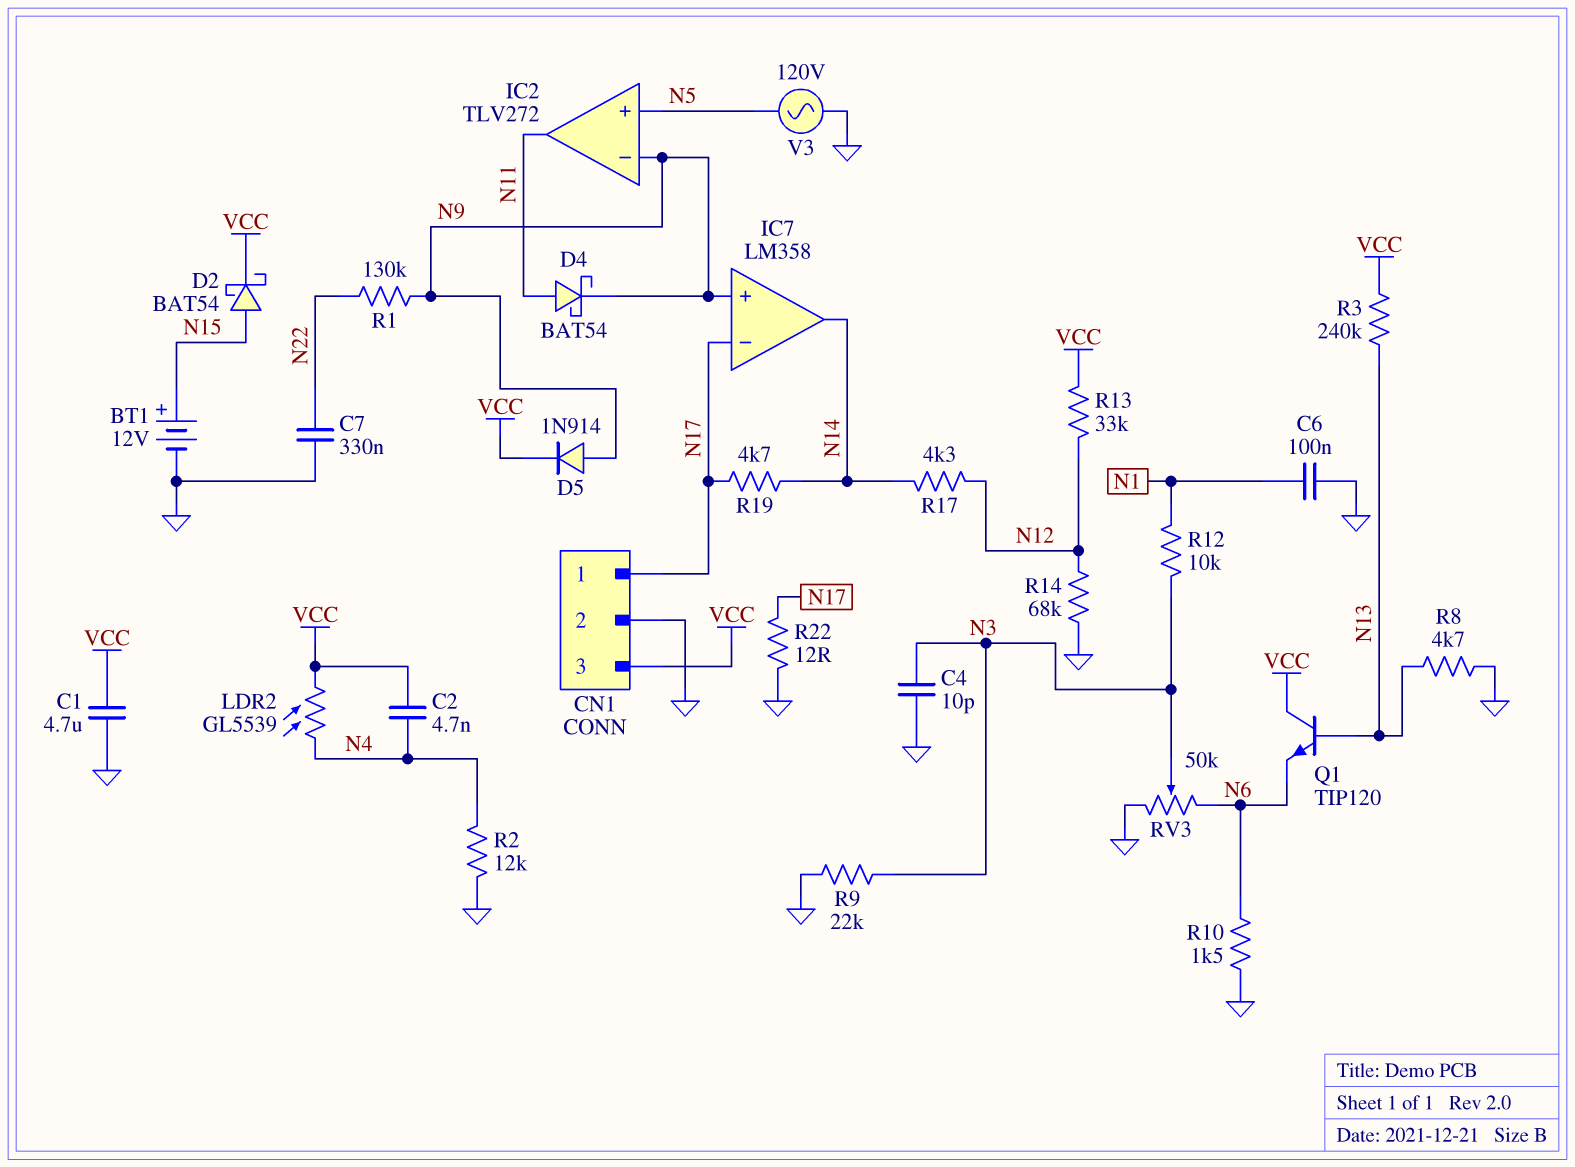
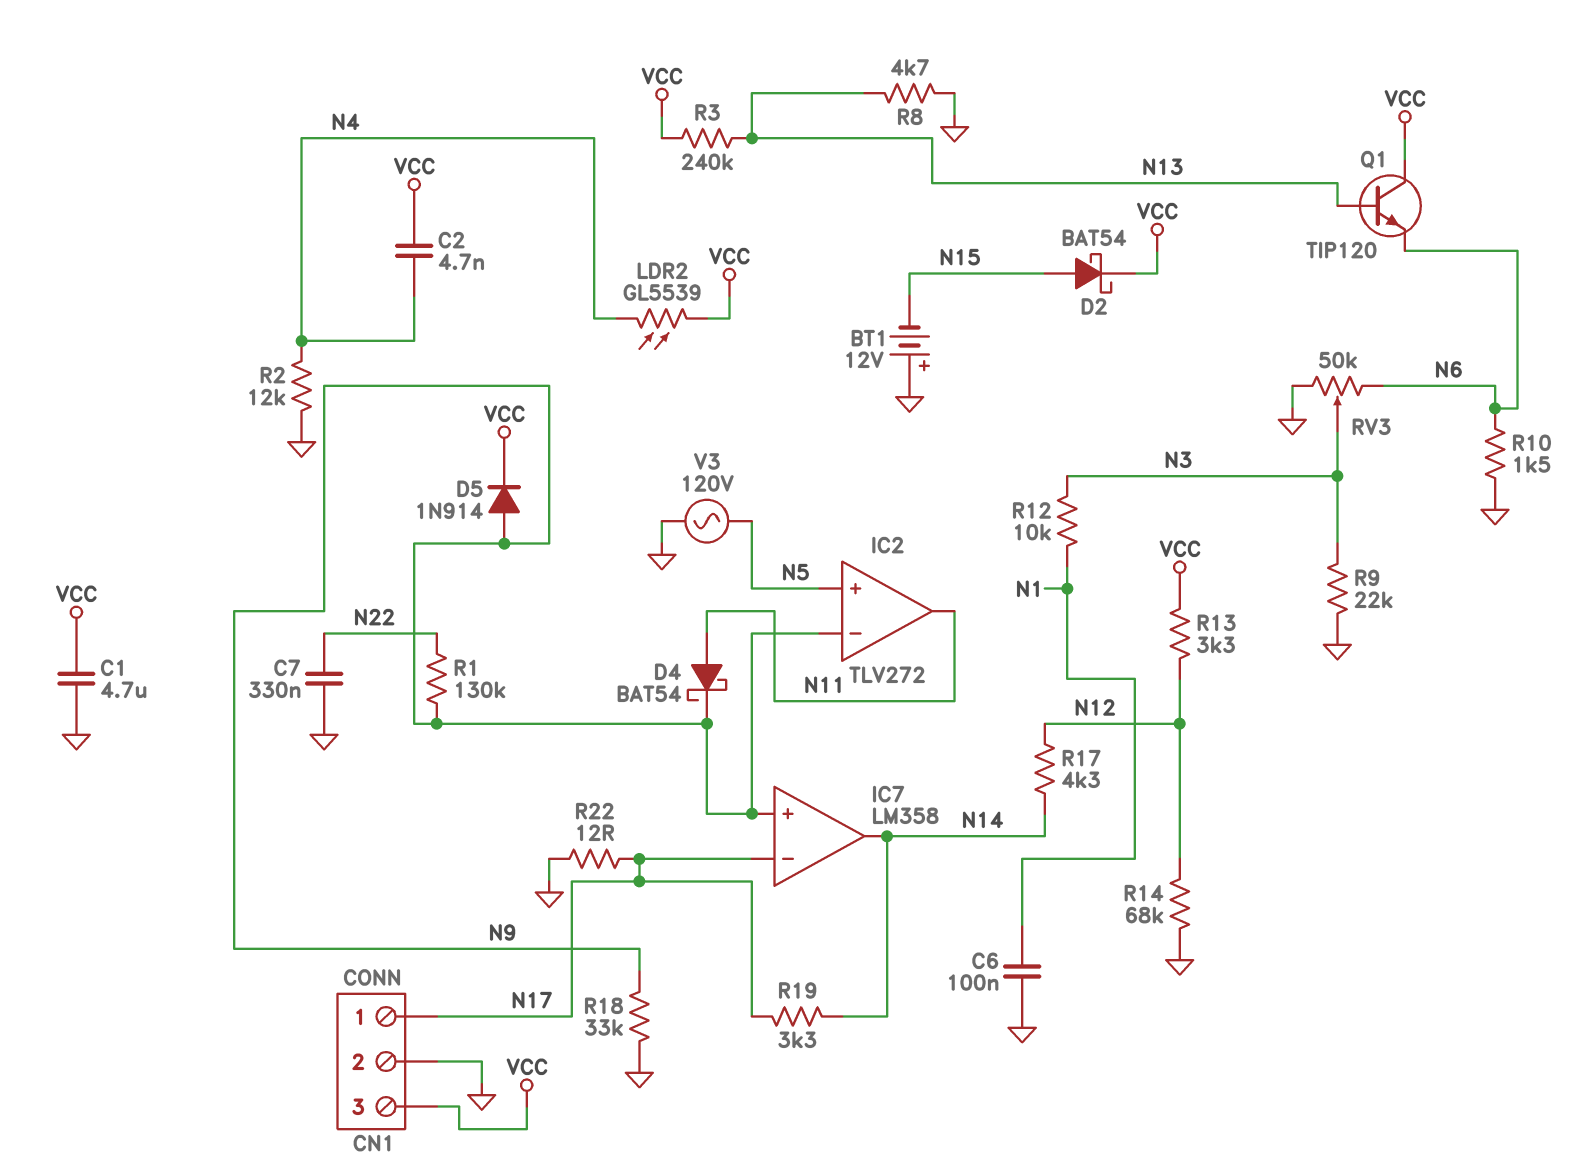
BT1: 12V (plus N15, minus GND) -> 12V (plus GND, minus N15)
C4: 10pF (GND, N3) -> none
R13: 33k (N12, VCC) -> 3.3k (N12, VCC)
R18: none -> 33k (GND, N9)
R19: 4.7k (N14, N17) -> 3.3k (N14, N17)

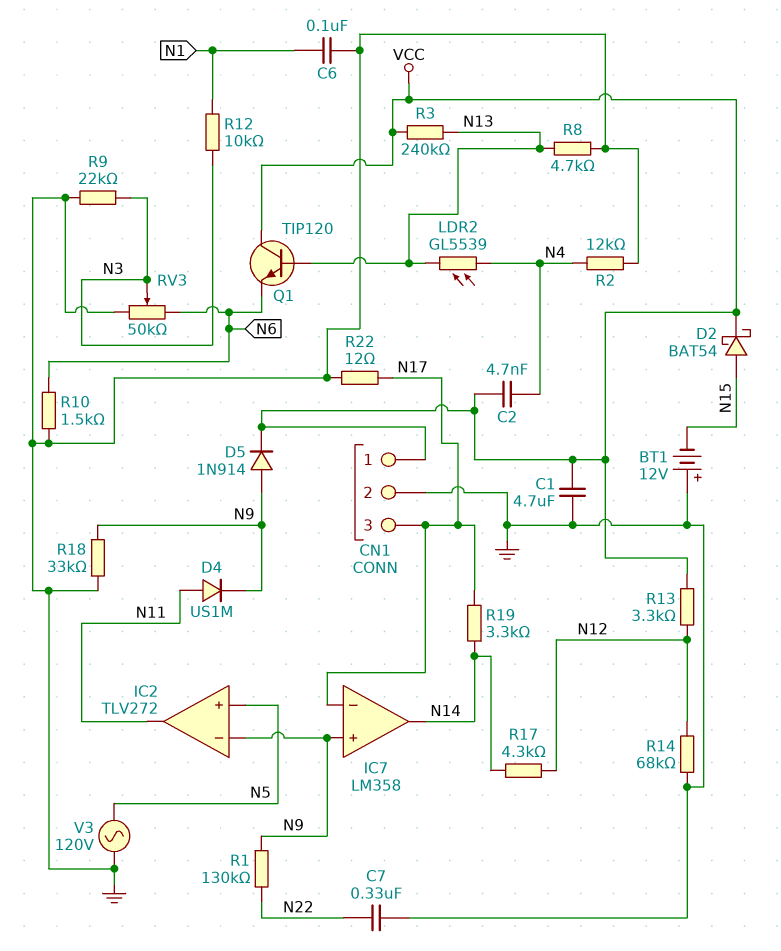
CN1 pin 1: N17 -> VCC
CN1 pin 3: VCC -> N17
D4: schottky BAT54 (A N11, K N9) -> diode US1M (A N11, K N9)
LDR2: GL5539 (N4, VCC) -> GL5539 (N4, N13)

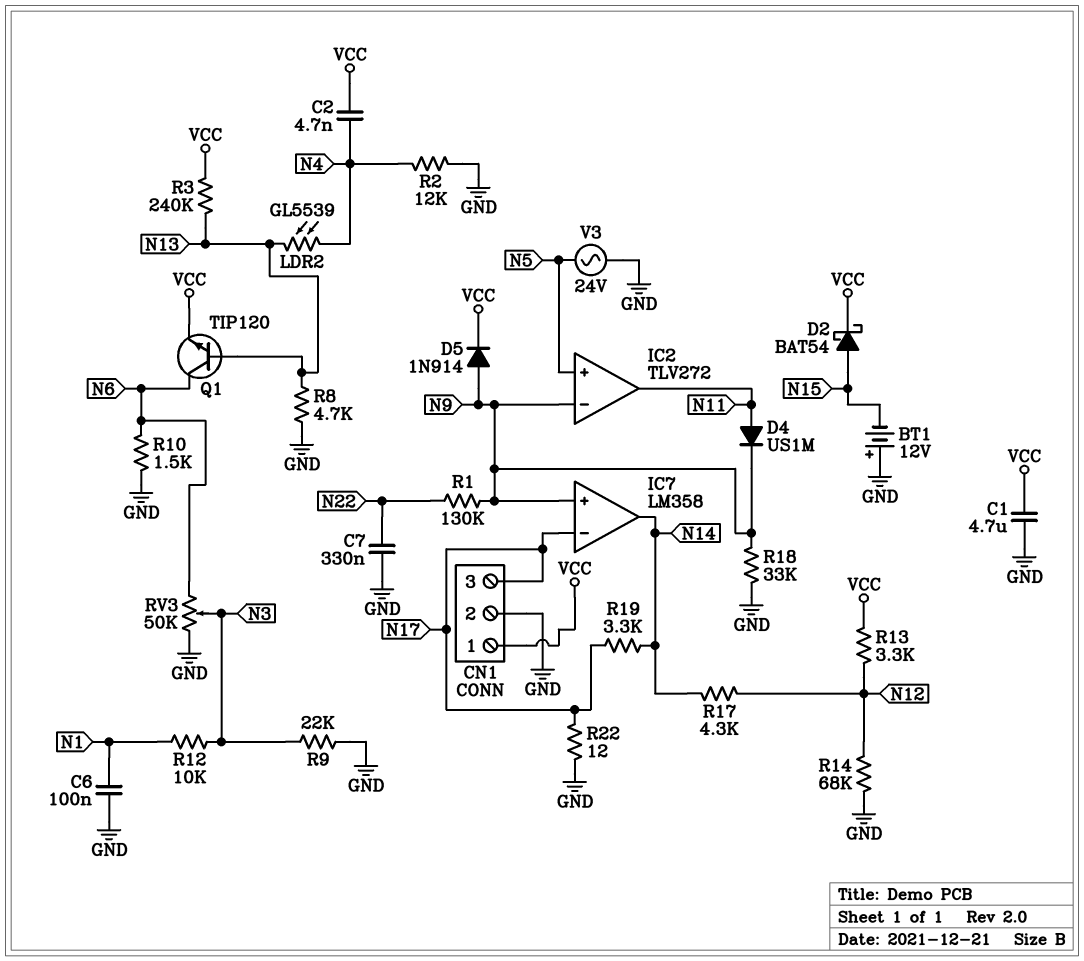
Q1: NPN TIP120 (B N13, C VCC, E N6) -> NPN TIP120 (B N13, C N6, E VCC)
V3: AC 120V (GND, N5) -> AC 24V (GND, N5)

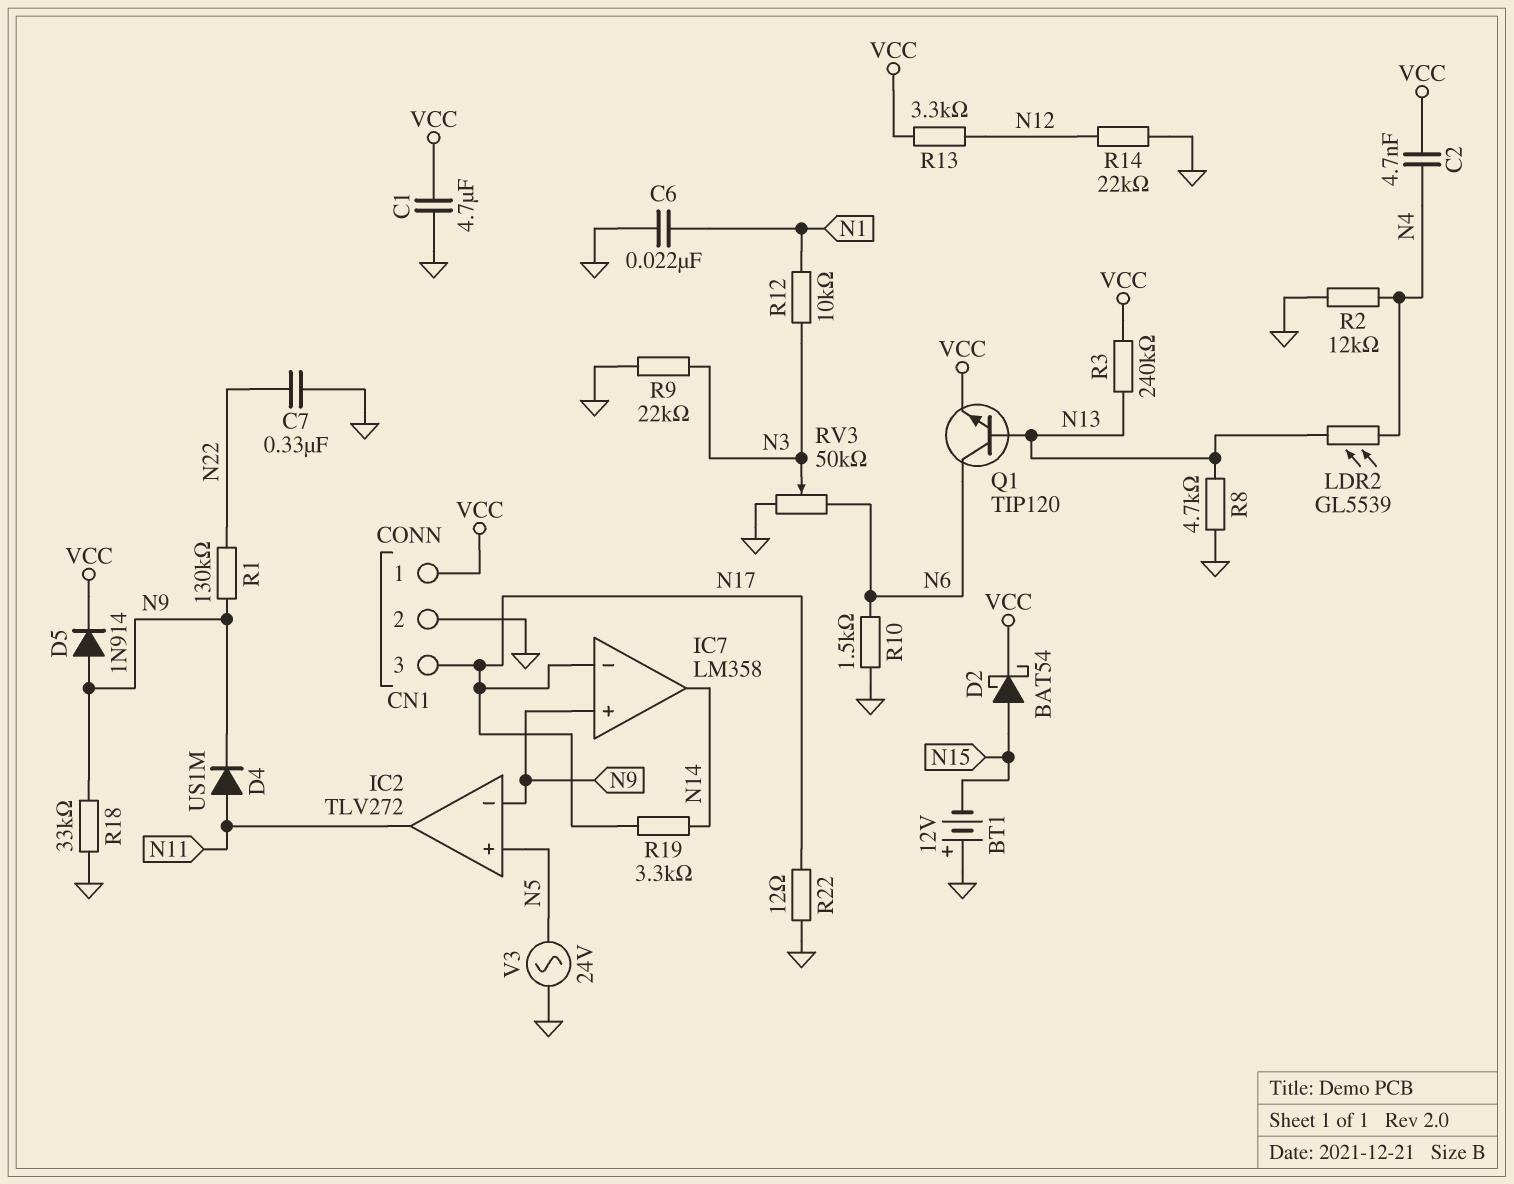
C6: 100nF (GND, N1) -> 22nF (GND, N1)
R14: 68k (GND, N12) -> 22k (GND, N12)
R17: 4.3k (N12, N14) -> none

